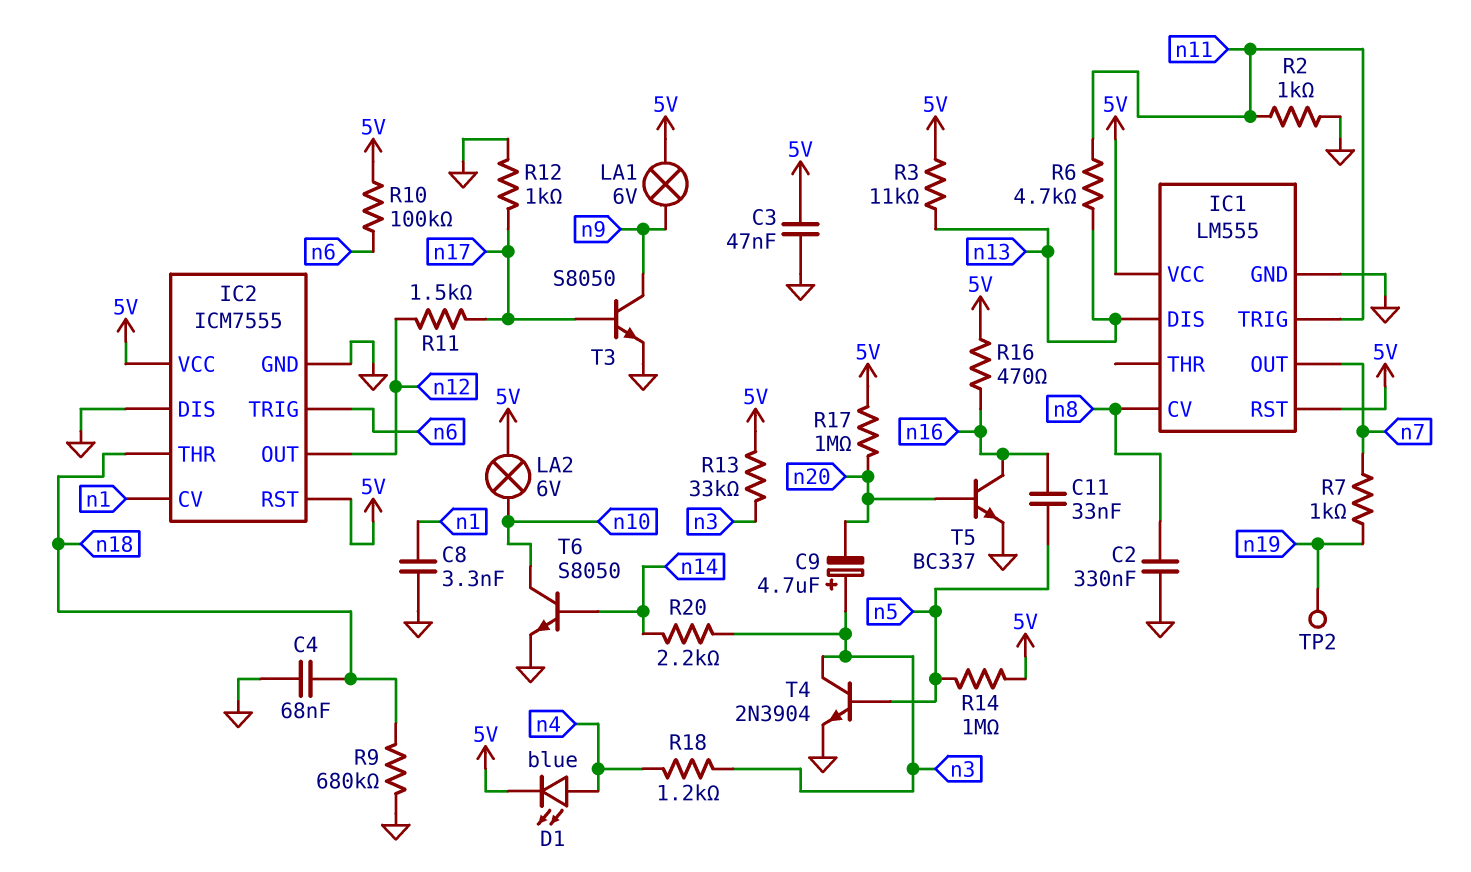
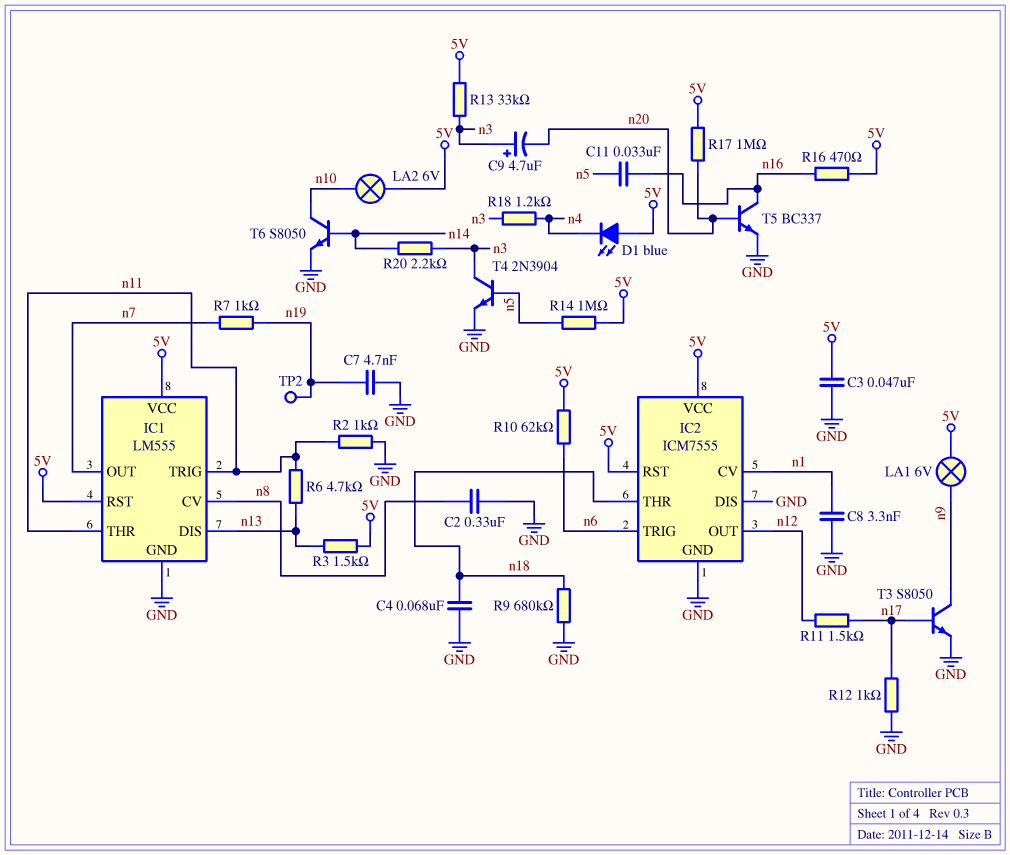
C7: none -> 4.7nF (GND, n19)
D1: LED blue (A n4, K 5V) -> LED blue (A 5V, K n4)
IC1 pin THR: none -> n11
R3: 11k (5V, n13) -> 1.5k (5V, n13)
R10: 100k (5V, n6) -> 62k (5V, n6)

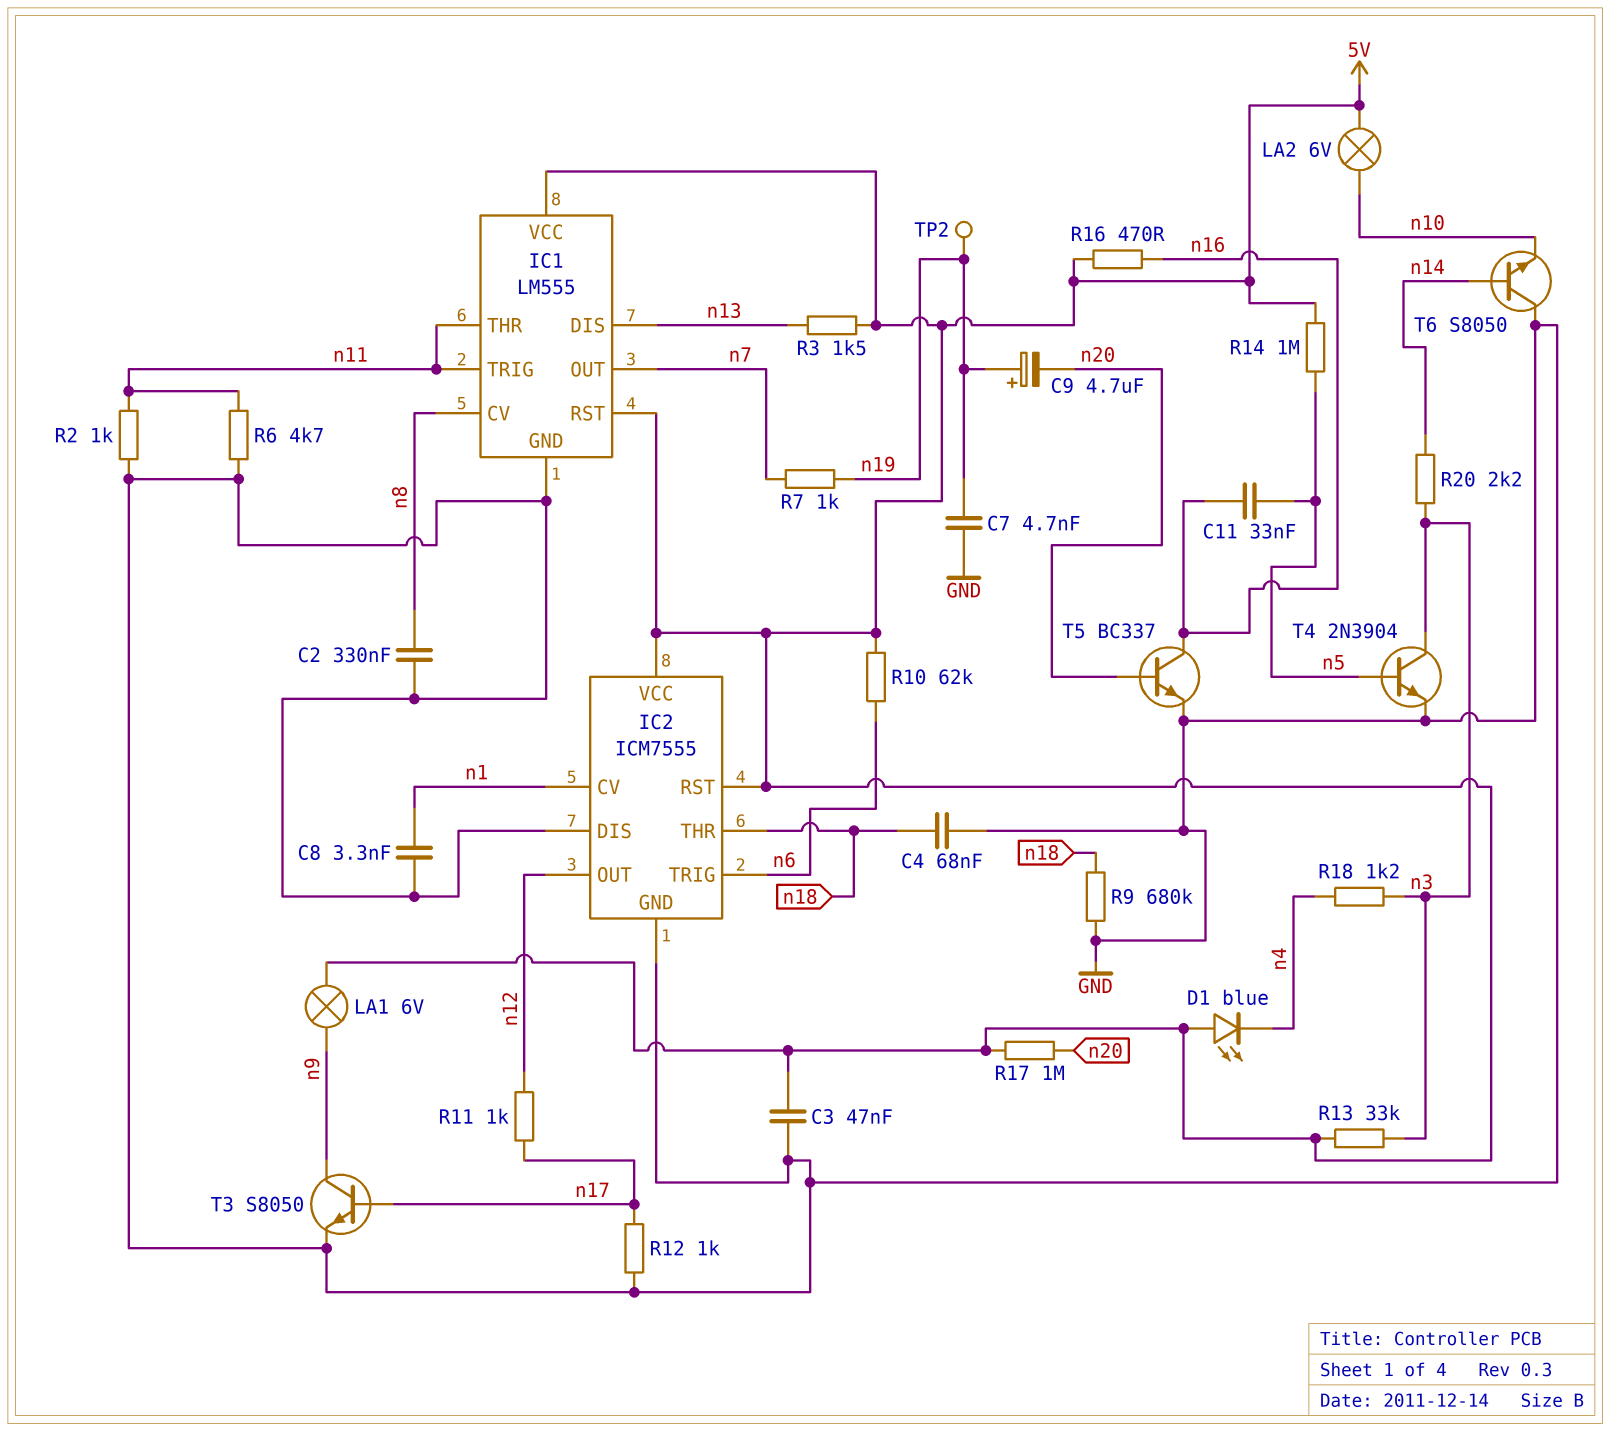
C9: 4.7uF (plus n3, minus n20) -> 4.7uF (plus n19, minus n20)
R6: 4.7k (n11, n13) -> 4.7k (GND, n11)
R11: 1.5k (n12, n17) -> 1k (n12, n17)
T6: NPN S8050 (B n14, C n10, E GND) -> NPN S8050 (B n14, C GND, E n10)

